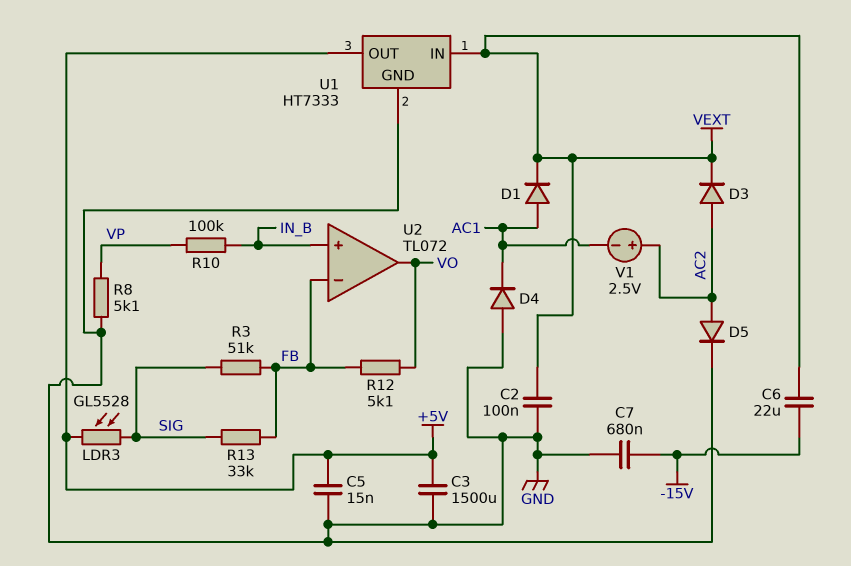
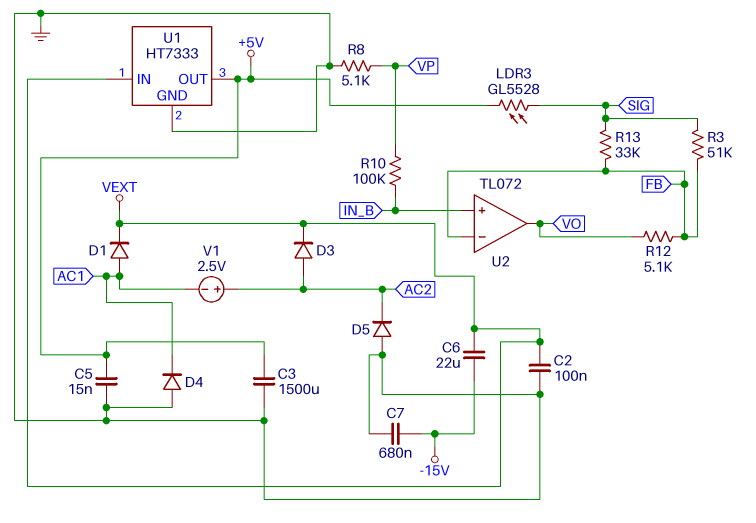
D5: diode (A AC2, K GND) -> diode (A GND, K AC2)

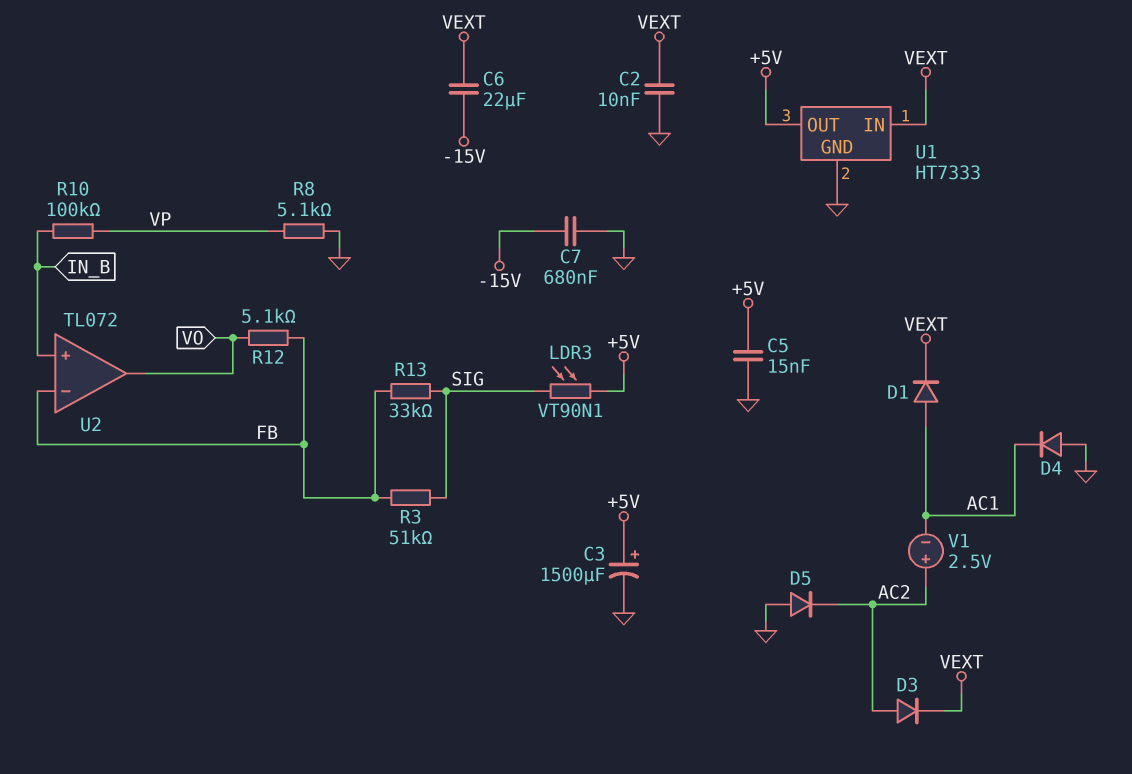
C2: 100nF (GND, VEXT) -> 10nF (GND, VEXT)
C3: 1500uF (+5V, GND) -> 1500uF (plus +5V, minus GND)
LDR3: GL5528 (+5V, SIG) -> VT90N1 (+5V, SIG)

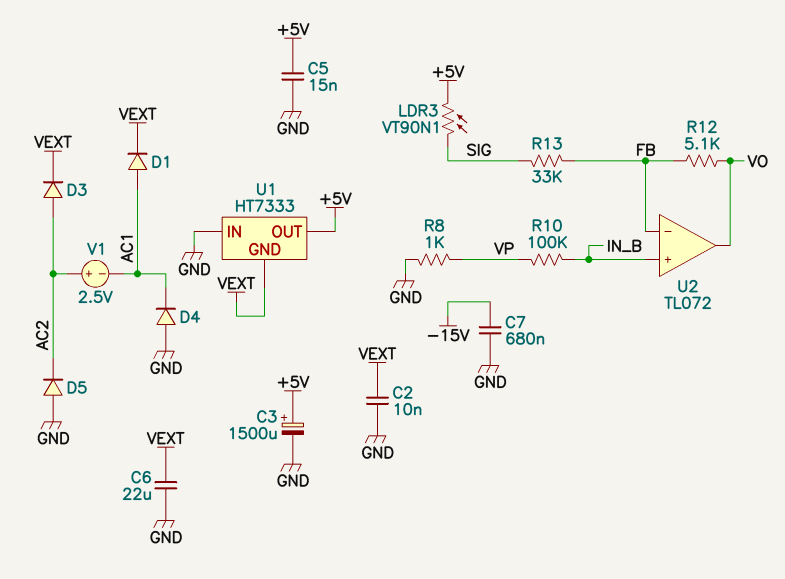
C6: 22uF (-15V, VEXT) -> 22uF (GND, VEXT)
R3: 51k (FB, SIG) -> none
R8: 5.1k (GND, VP) -> 1k (GND, VP)
U1 pin GND: GND -> VEXT
U1 pin IN: VEXT -> GND

